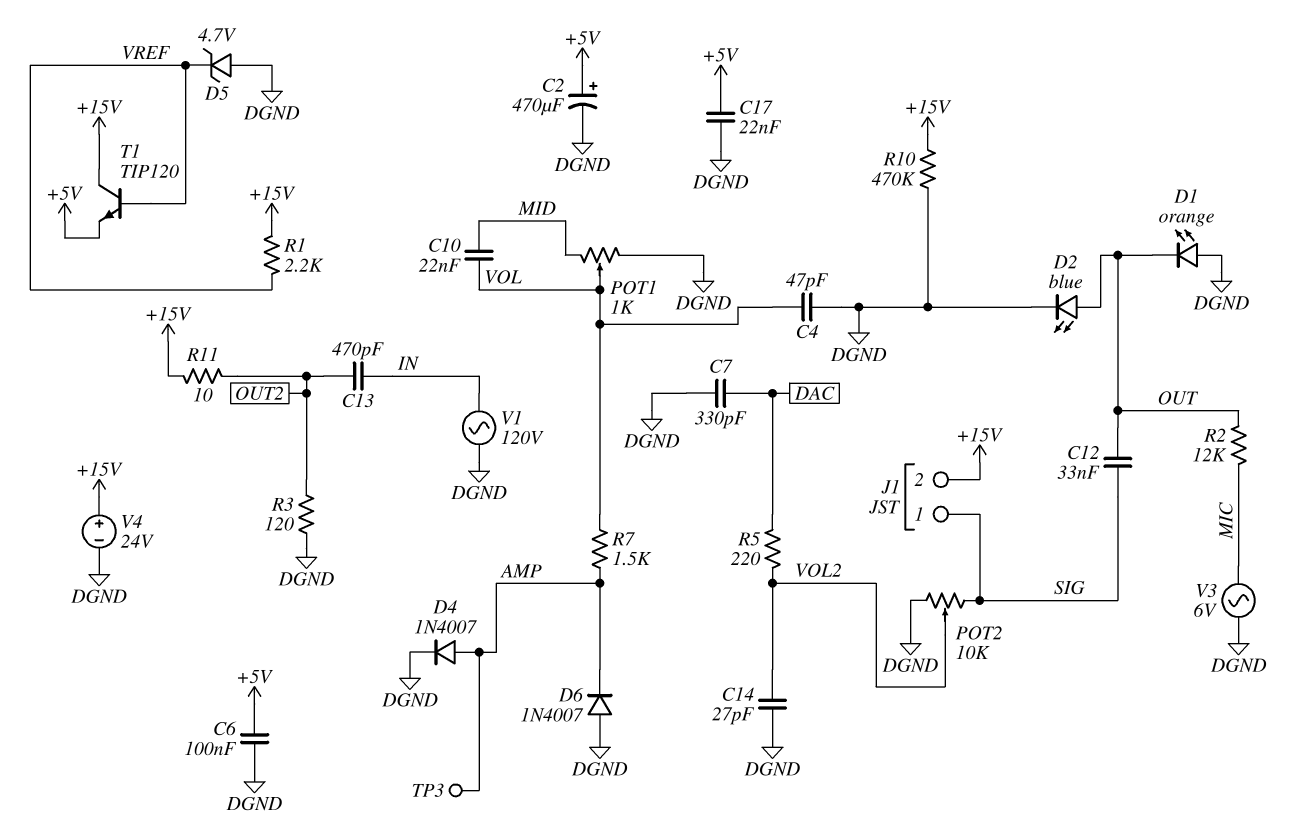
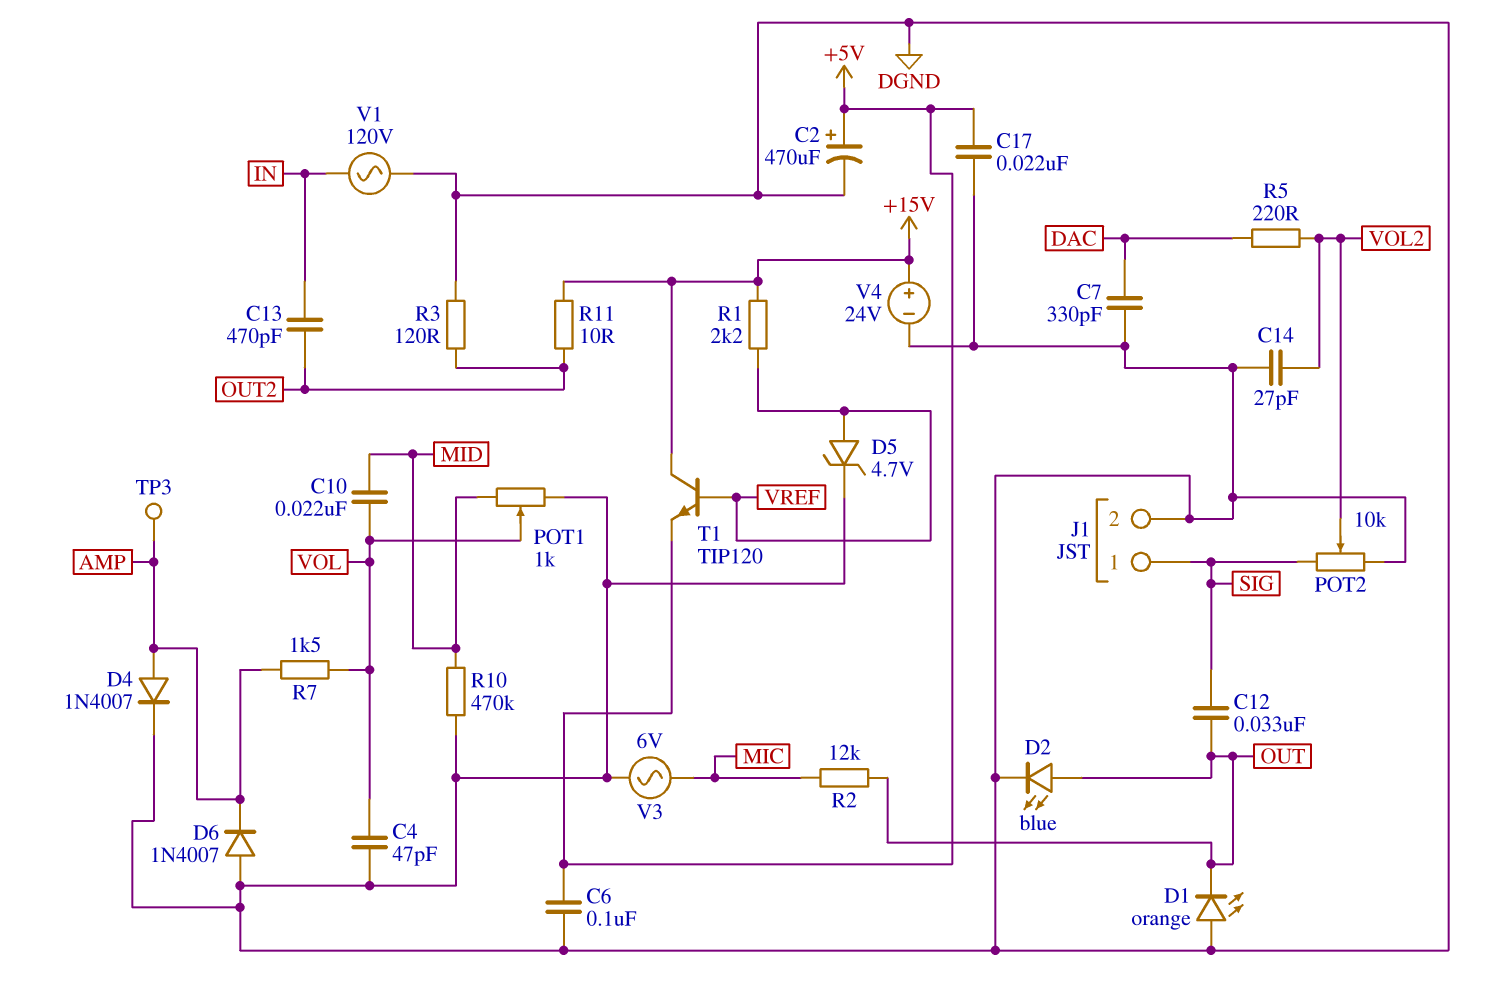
D5: zener 4.7V (A DGND, K VREF) -> zener 4.7V (A VREF, K DGND)
J1 pin 2: +15V -> DGND
R10: 470k (+15V, DGND) -> 470k (DGND, MID)

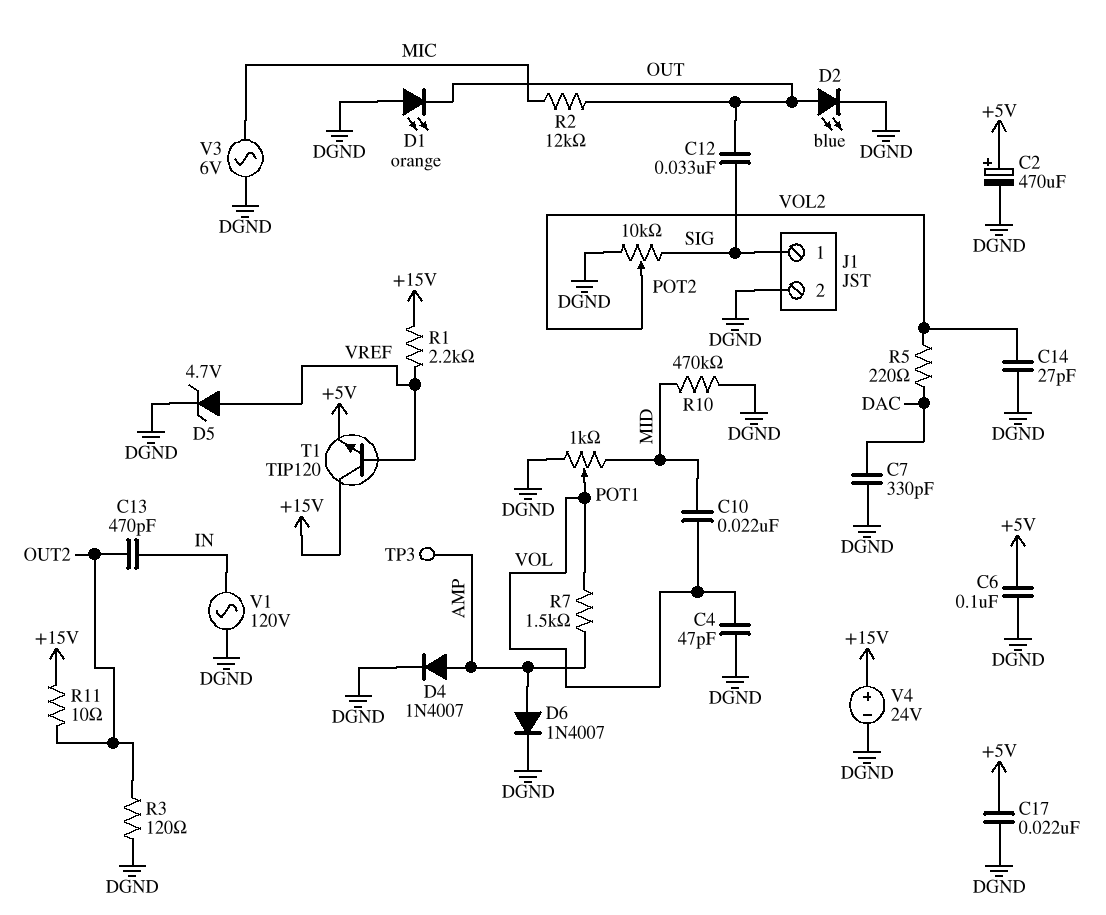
D6: diode 1N4007 (A DGND, K AMP) -> diode 1N4007 (A AMP, K DGND)

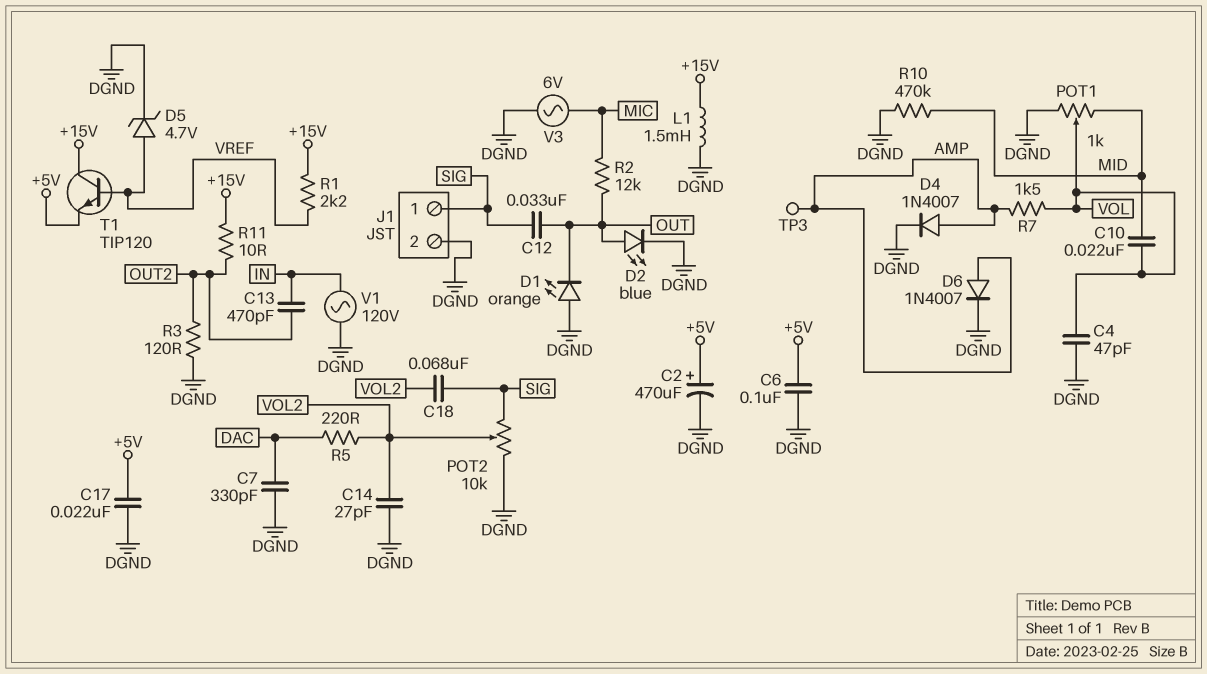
C18: none -> 68nF (SIG, VOL2)
L1: none -> 1.5mH (+15V, DGND)
V4: 24V (plus +15V, minus DGND) -> none

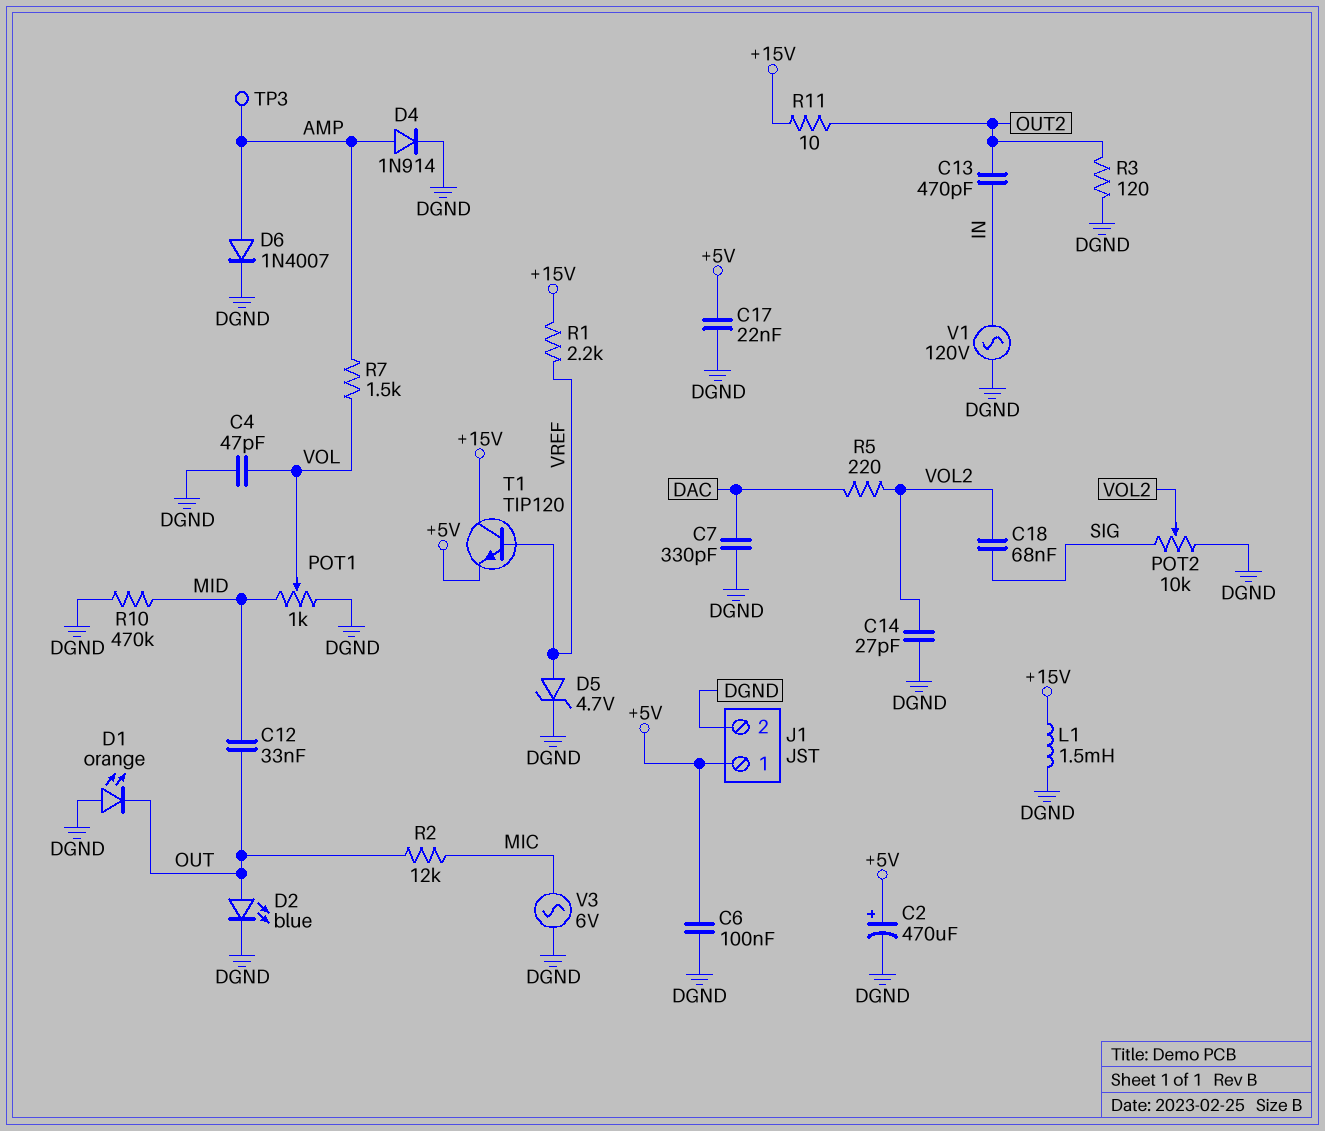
C10: 22nF (MID, VOL) -> none
C12: 33nF (OUT, SIG) -> 33nF (MID, OUT)
D4: diode 1N4007 (A AMP, K DGND) -> diode 1N914 (A AMP, K DGND)
J1 pin 1: SIG -> +5V

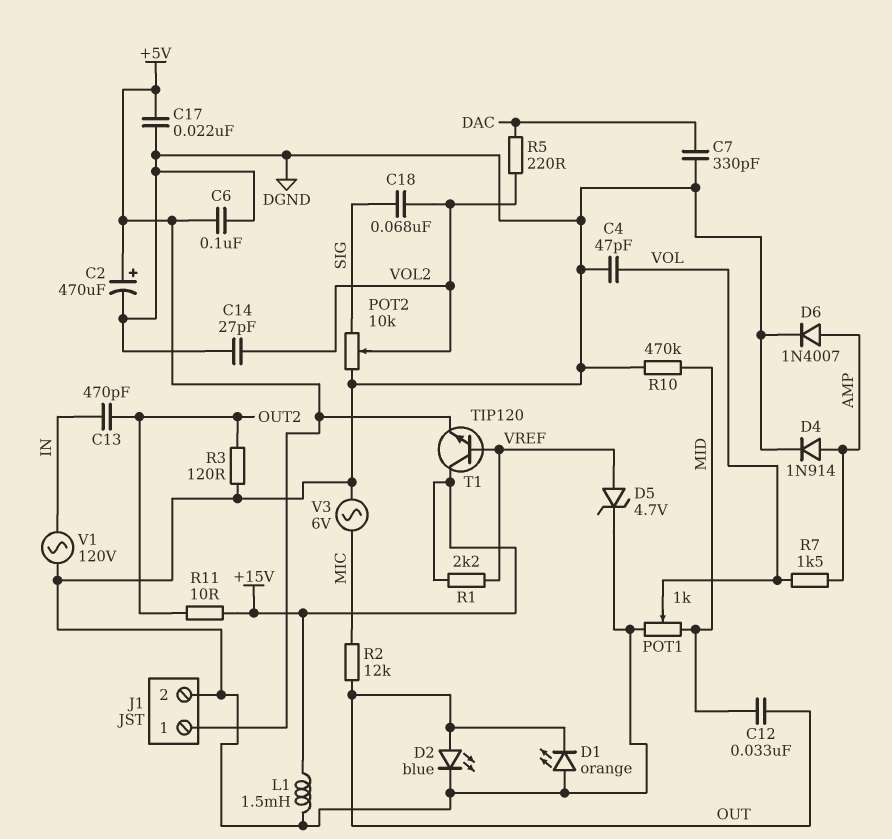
TP3: test point (AMP) -> none

